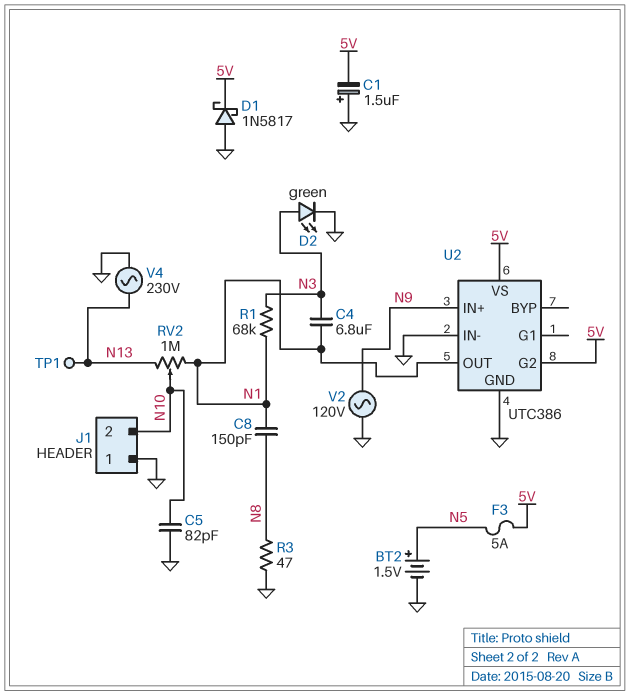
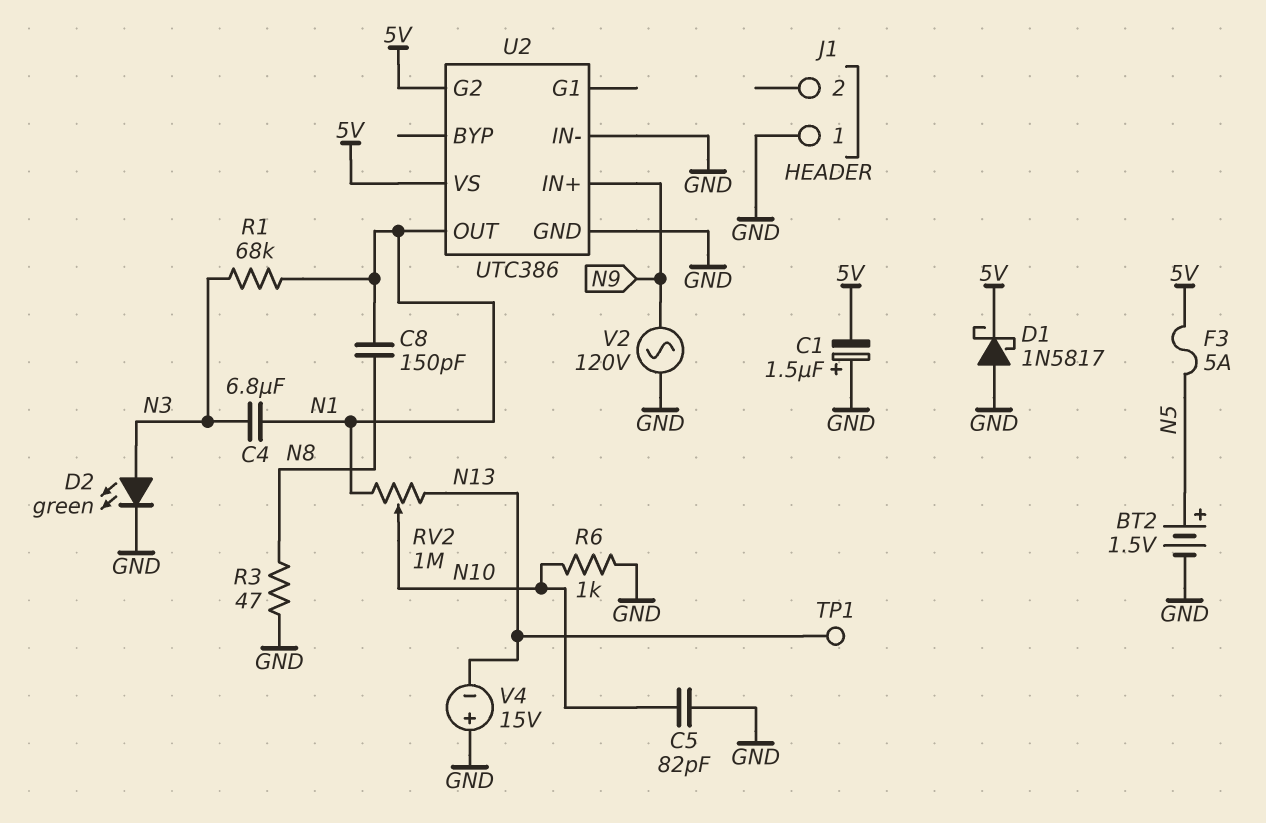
J1 pin 2: N10 -> none
R6: none -> 1k (GND, N10)
V4: AC 230V (GND, N13) -> 15V (plus GND, minus N13)

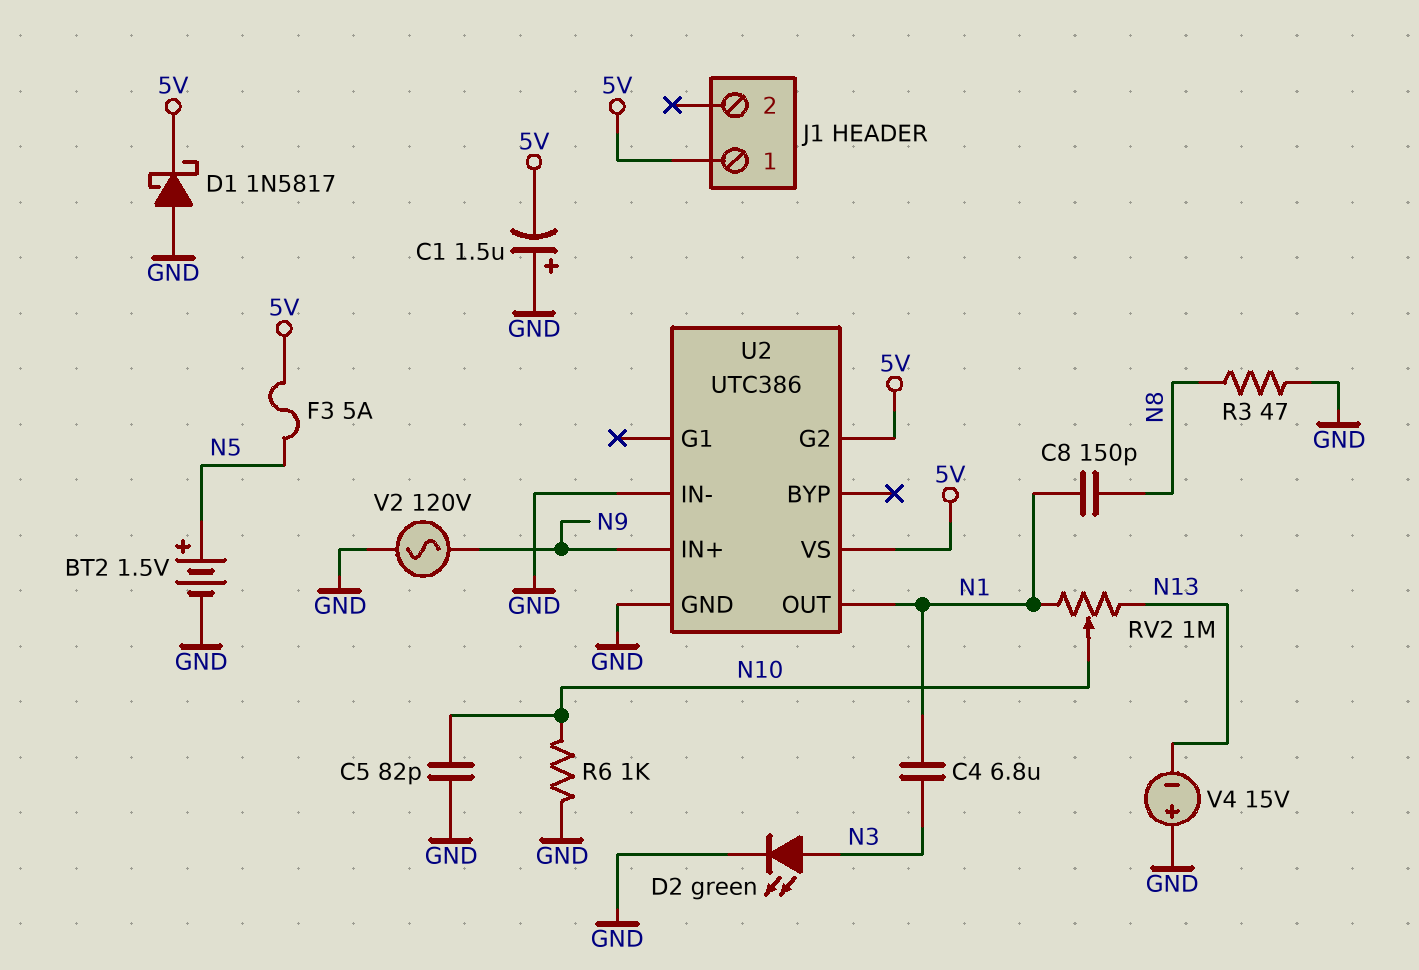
J1 pin 1: GND -> 5V
R1: 68k (N1, N3) -> none
TP1: test point (N13) -> none

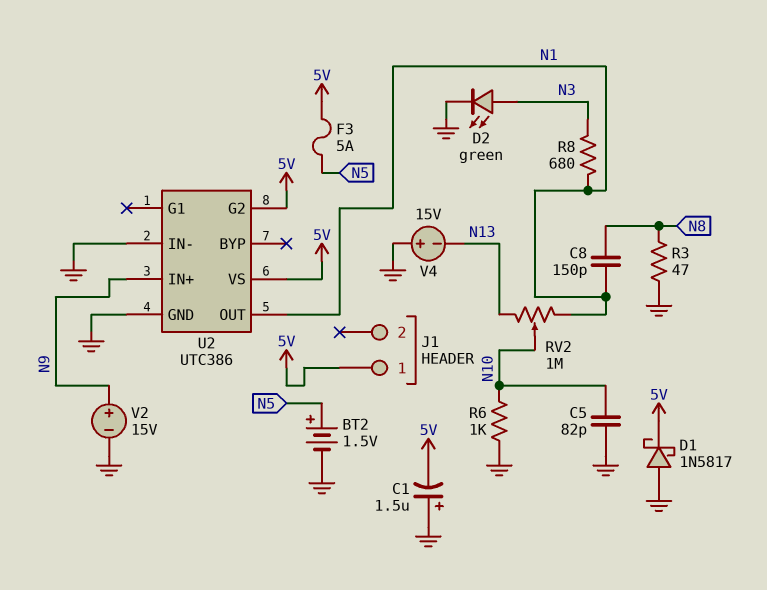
C4: 6.8uF (N1, N3) -> none
R8: none -> 680 (N1, N3)
V2: AC 120V (GND, N9) -> 15V (plus N9, minus GND)

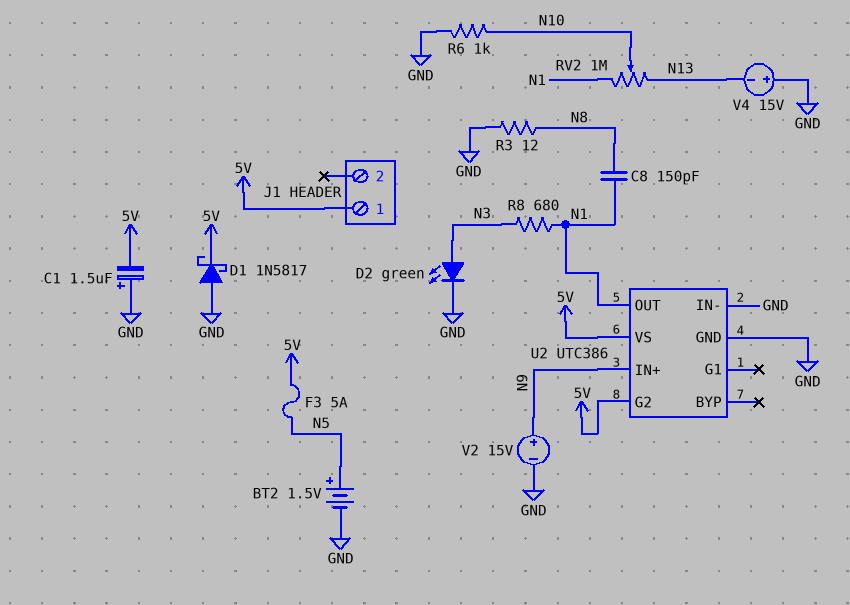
C5: 82pF (GND, N10) -> none
R3: 47 (GND, N8) -> 12 (GND, N8)

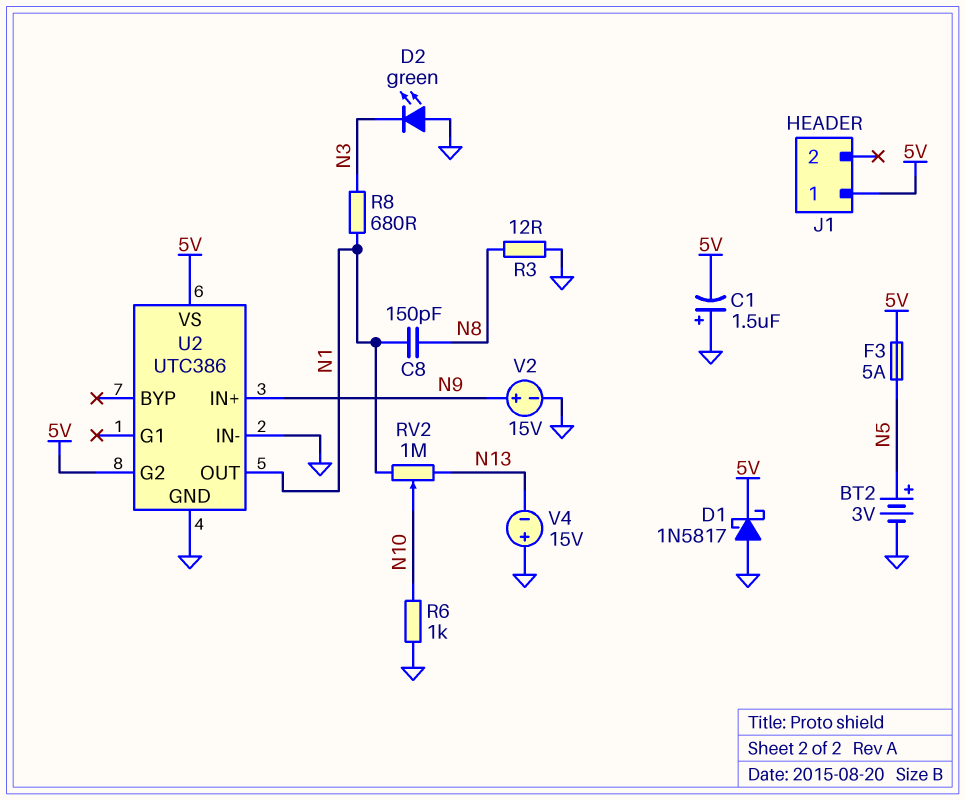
BT2: 1.5V (plus N5, minus GND) -> 3V (plus N5, minus GND)
D2: LED green (A N3, K GND) -> LED green (A GND, K N3)

